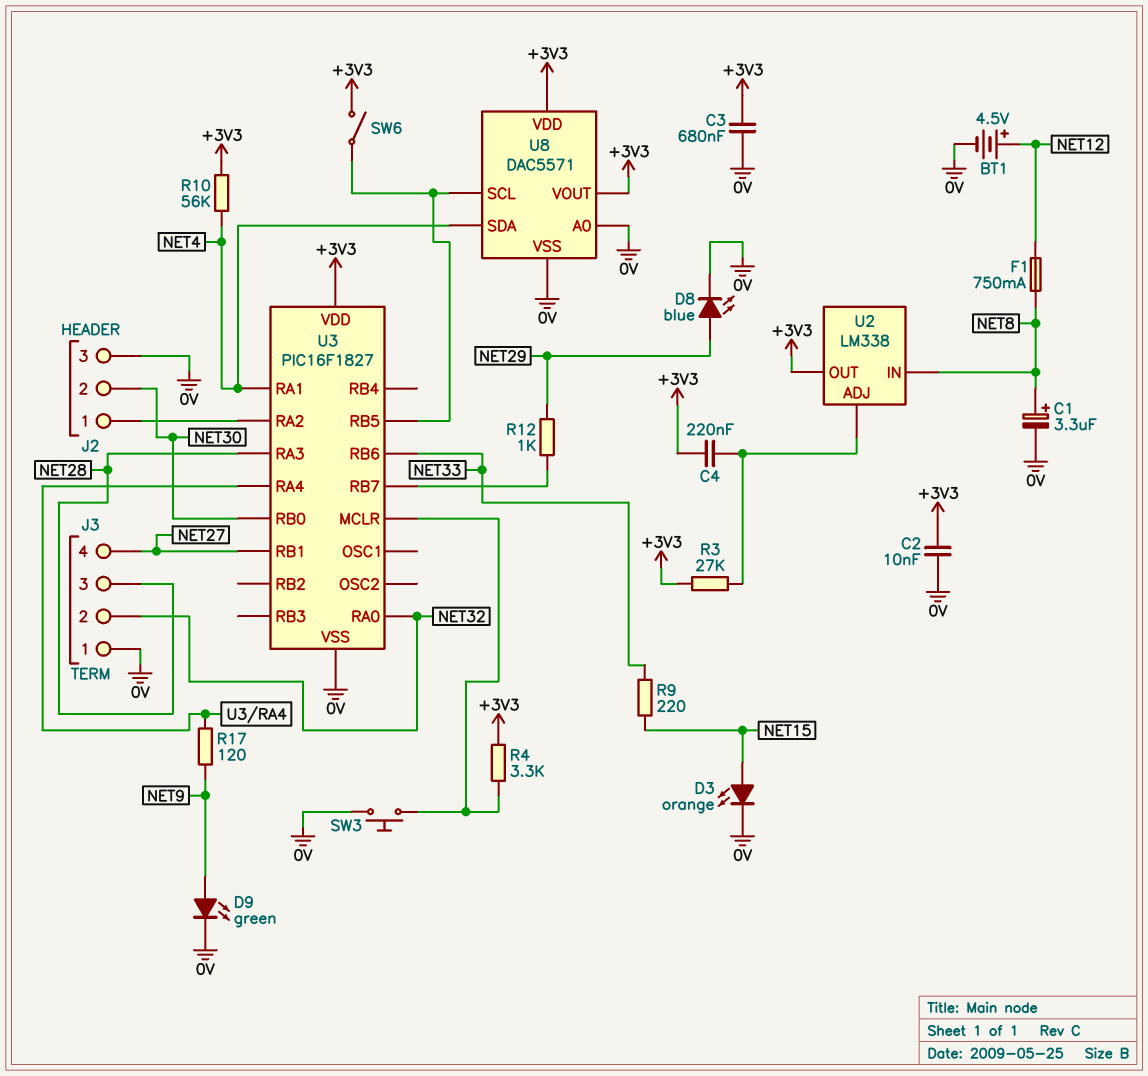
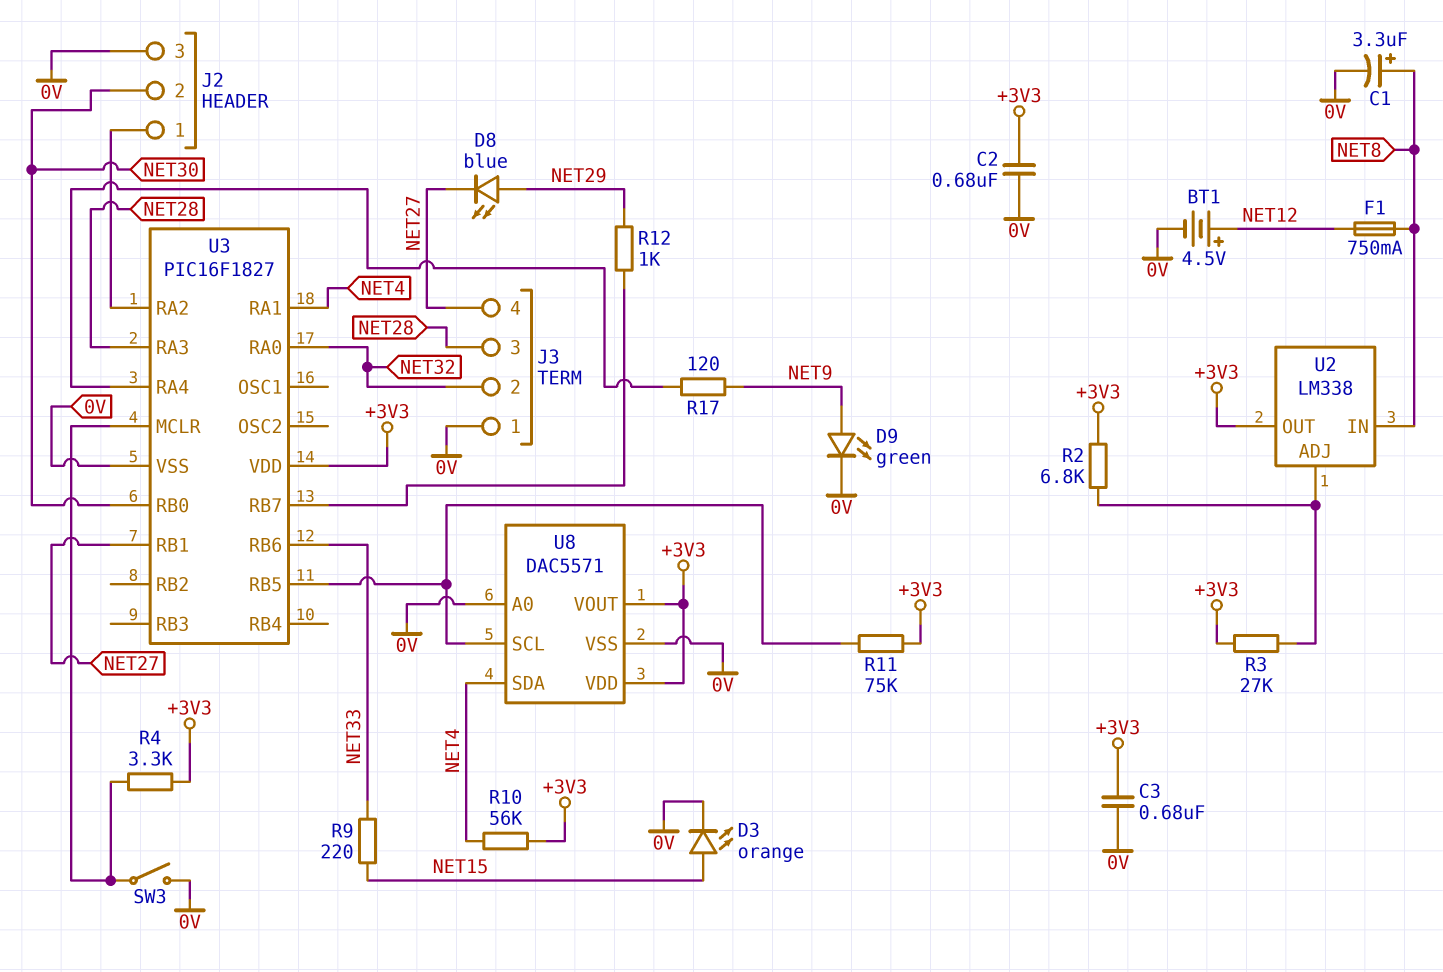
C2: 10nF (+3V3, 0V) -> 680nF (+3V3, 0V)
C4: 220nF (+3V3, U2/ADJ) -> none
D8: LED blue (A NET29, K 0V) -> LED blue (A NET29, K NET27)
R2: none -> 6.8k (+3V3, U2/ADJ)
R11: none -> 75k (+3V3, U3/RB5)
SW3: button (0V, U3/MCLR) -> switch (0V, U3/MCLR)
SW6: switch (+3V3, U3/RB5) -> none

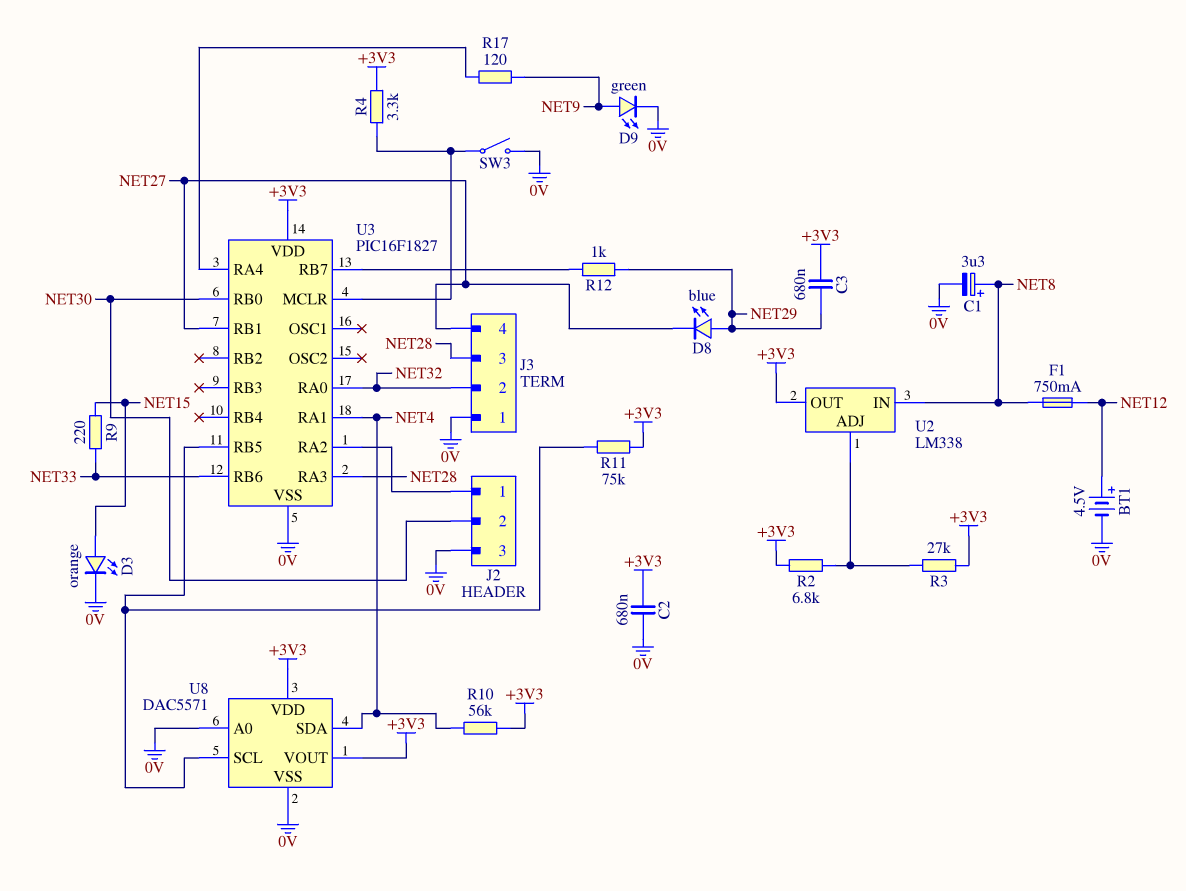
C3: 680nF (+3V3, 0V) -> 680nF (+3V3, NET29)

